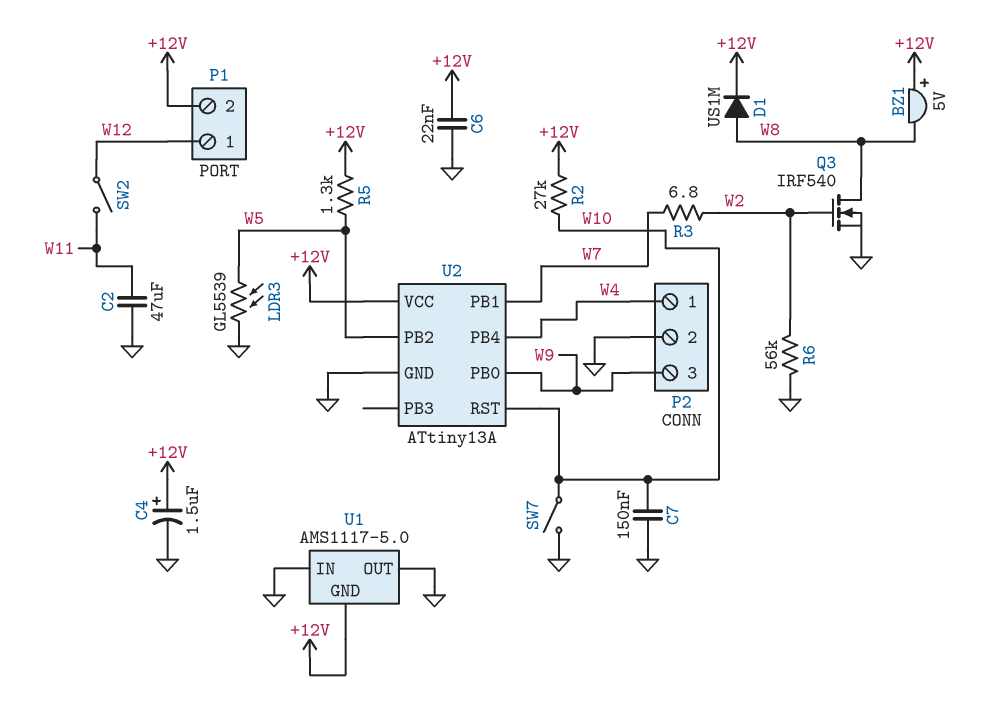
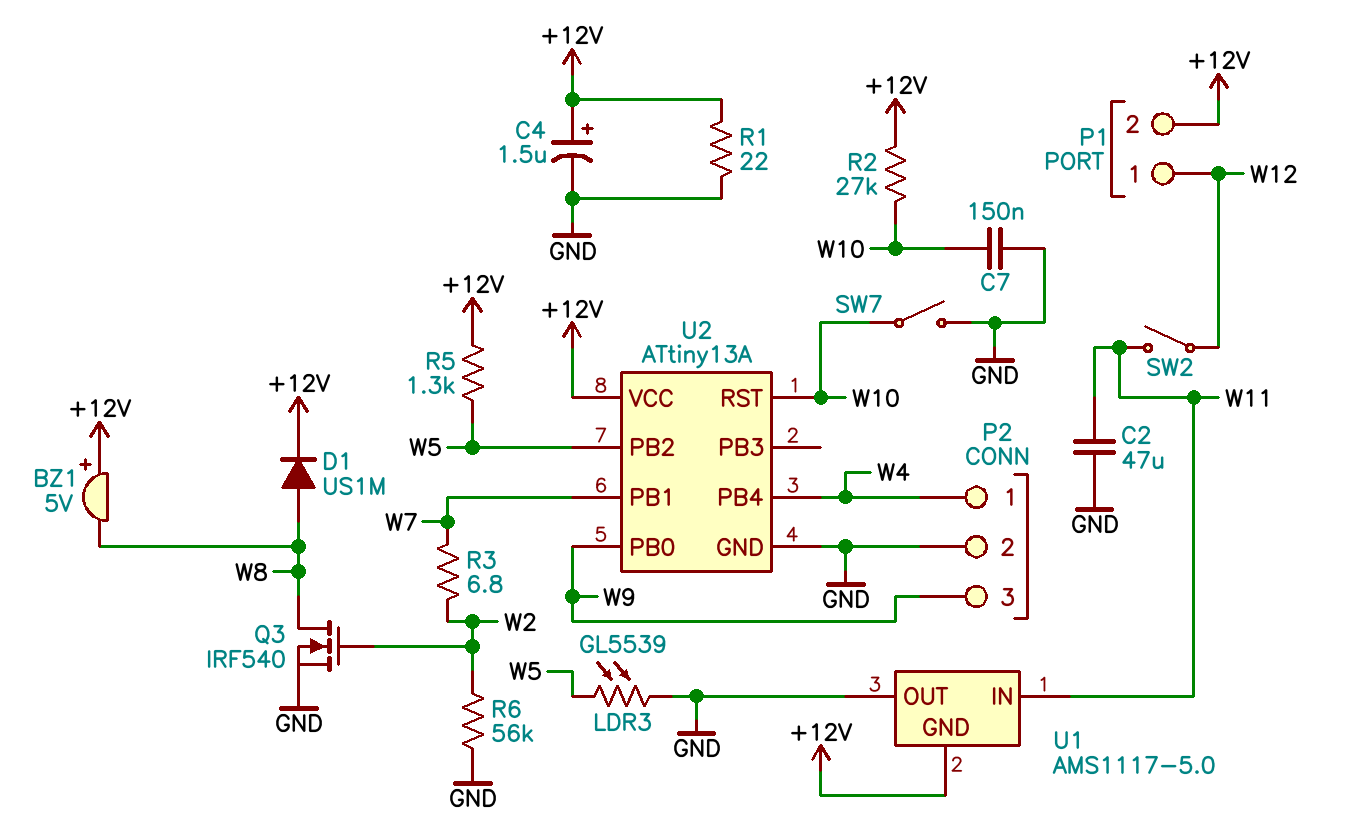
C6: 22nF (+12V, GND) -> none
R1: none -> 22 (+12V, GND)
U1 pin IN: GND -> W11

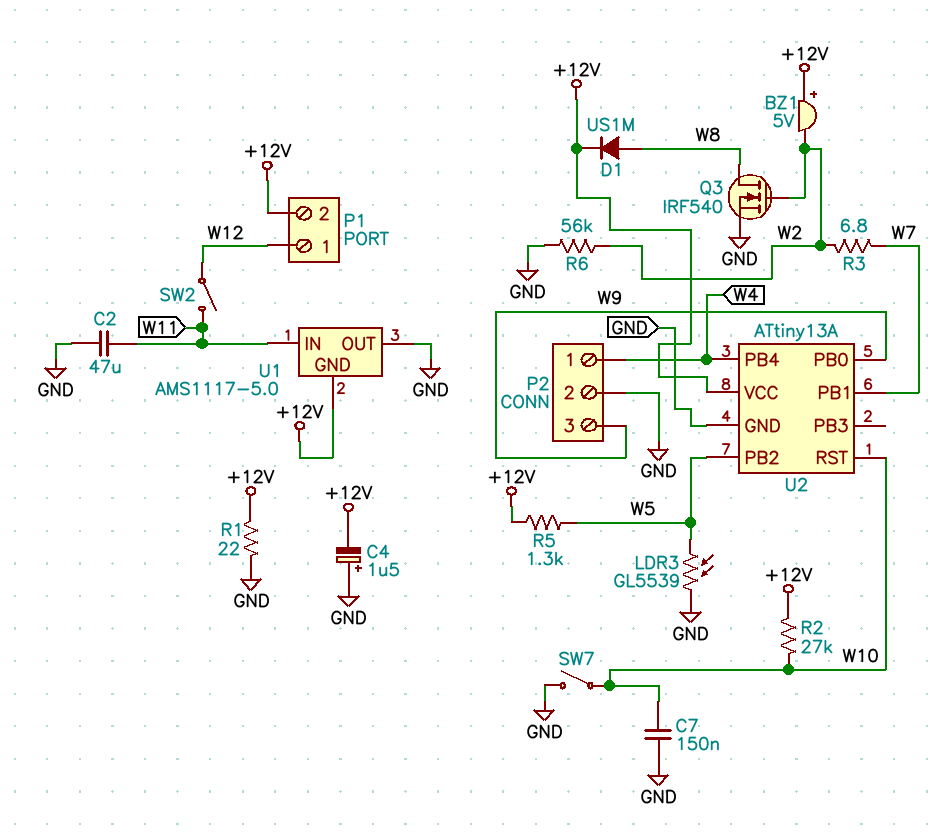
BZ1: buzzer 5V (plus +12V, minus W8) -> buzzer 5V (plus +12V, minus W2)
C4: 1.5uF (plus +12V, minus GND) -> 1.5uF (plus GND, minus +12V)

